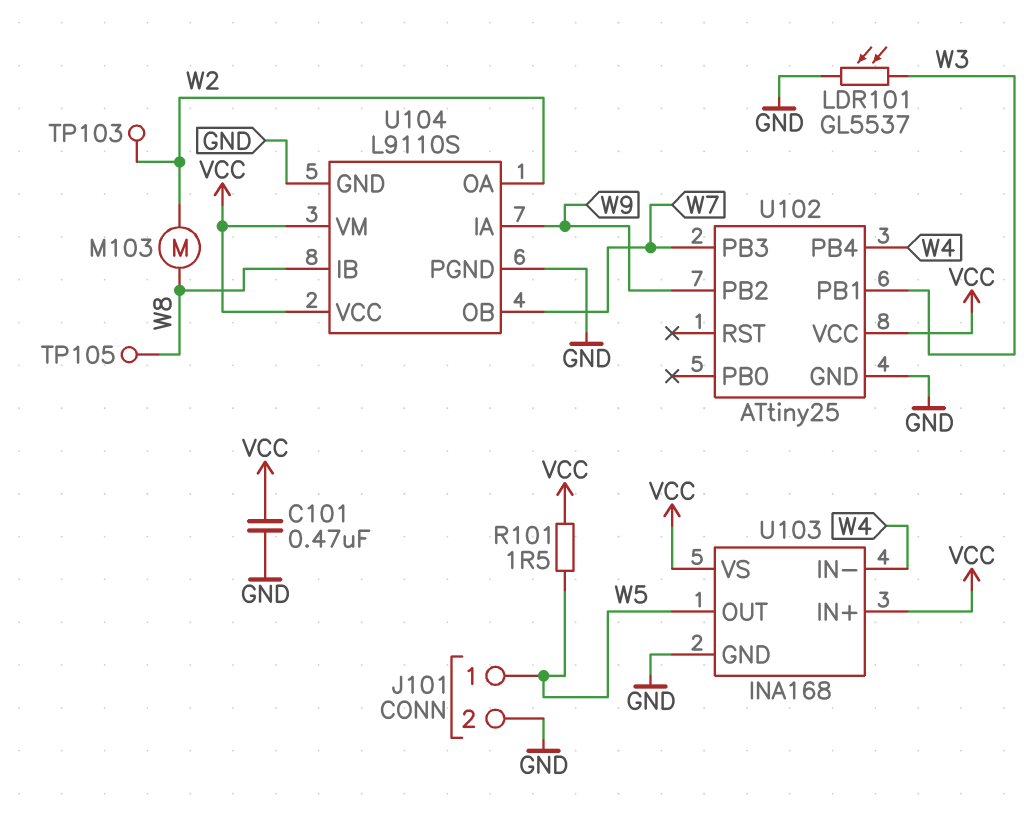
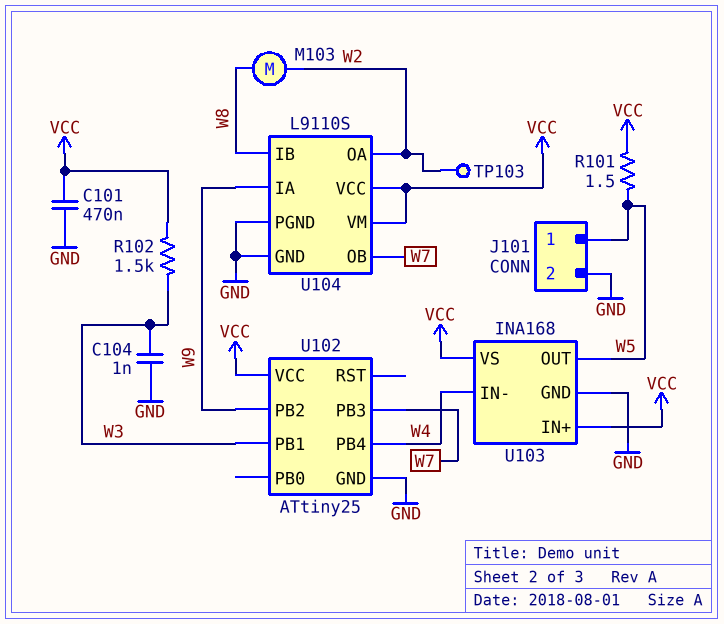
C104: none -> 1nF (GND, W3)
LDR101: GL5537 (GND, W3) -> none
R102: none -> 1.5k (VCC, W3)
TP105: test point (W8) -> none

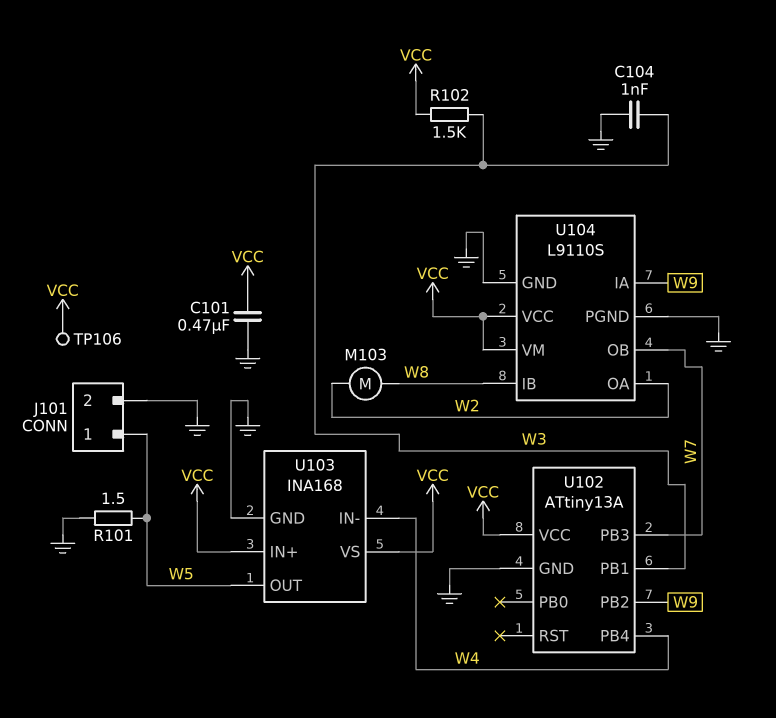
R101: 1.5 (VCC, W5) -> 1.5 (GND, W5)
TP103: test point (W2) -> none
TP106: none -> test point (VCC)
U102: ATtiny25 -> ATtiny13A

